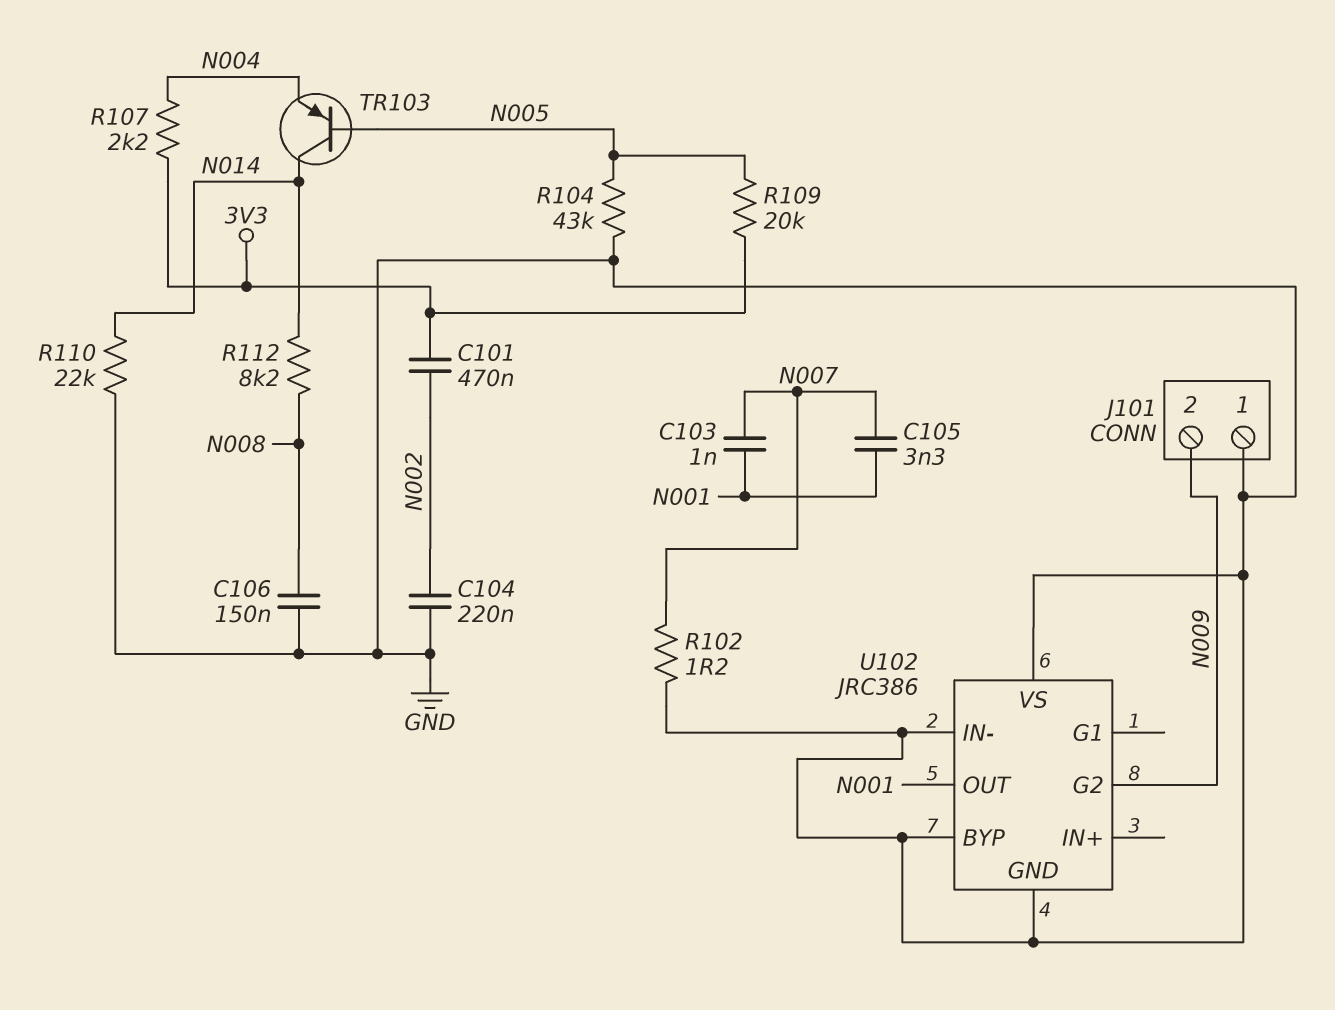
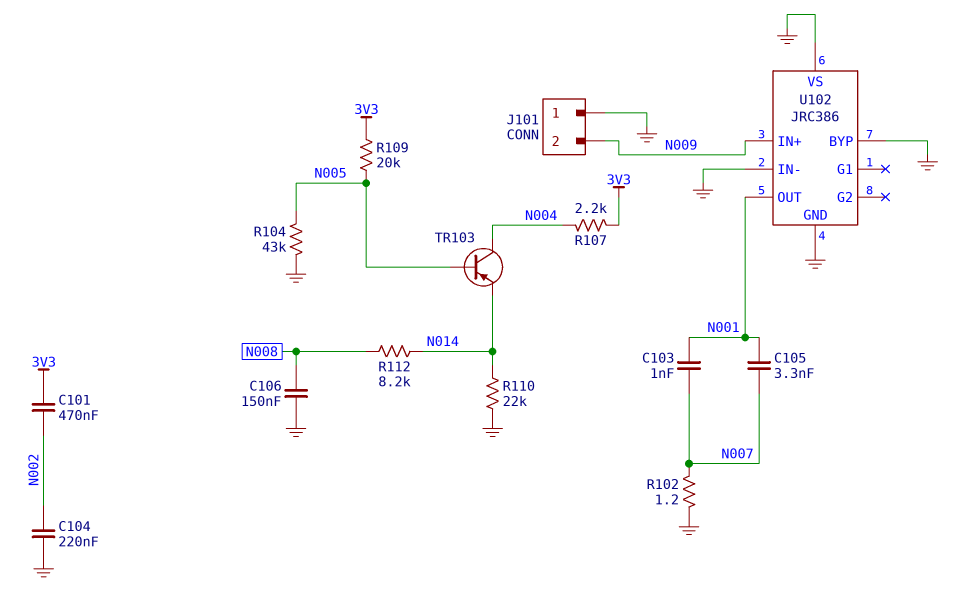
TR103: PNP (B N005, C N014, E N004) -> PNP (B N005, C N004, E N014)
U102 pin G2: N009 -> none
U102 pin IN+: none -> N009

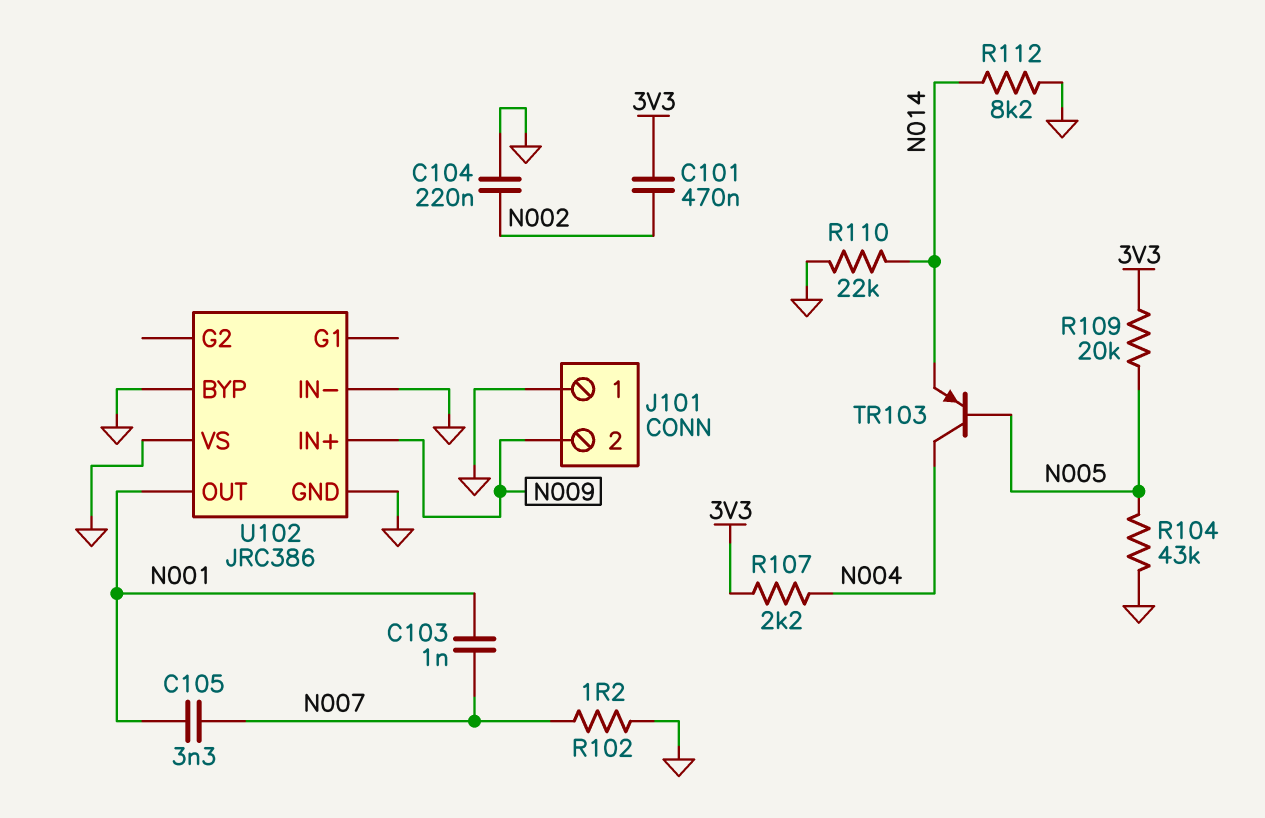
C106: 150nF (GND, N008) -> none
R112: 8.2k (N008, N014) -> 8.2k (GND, N014)

